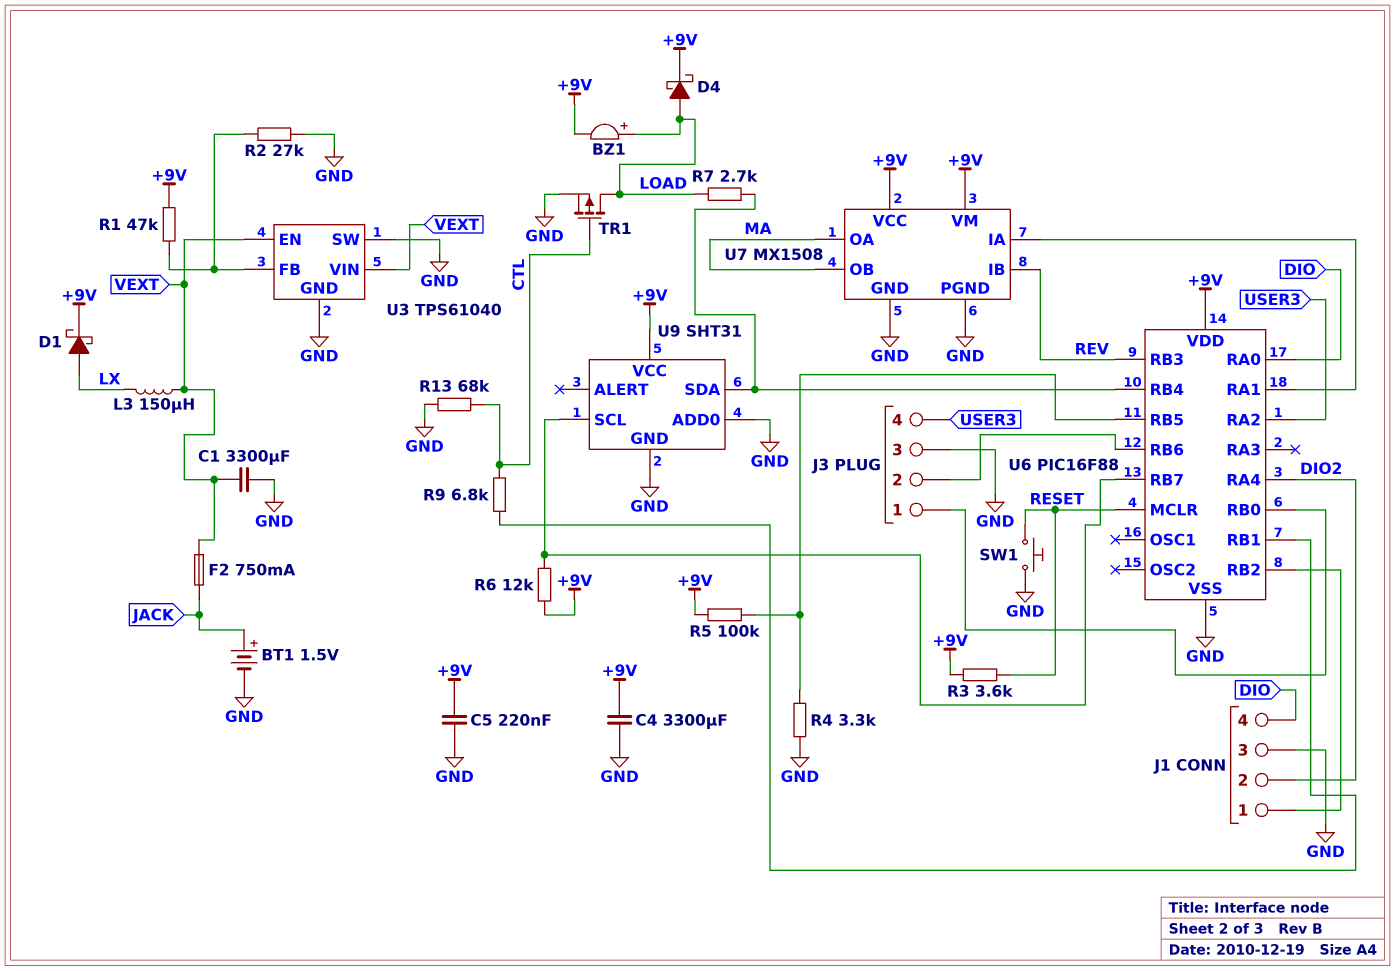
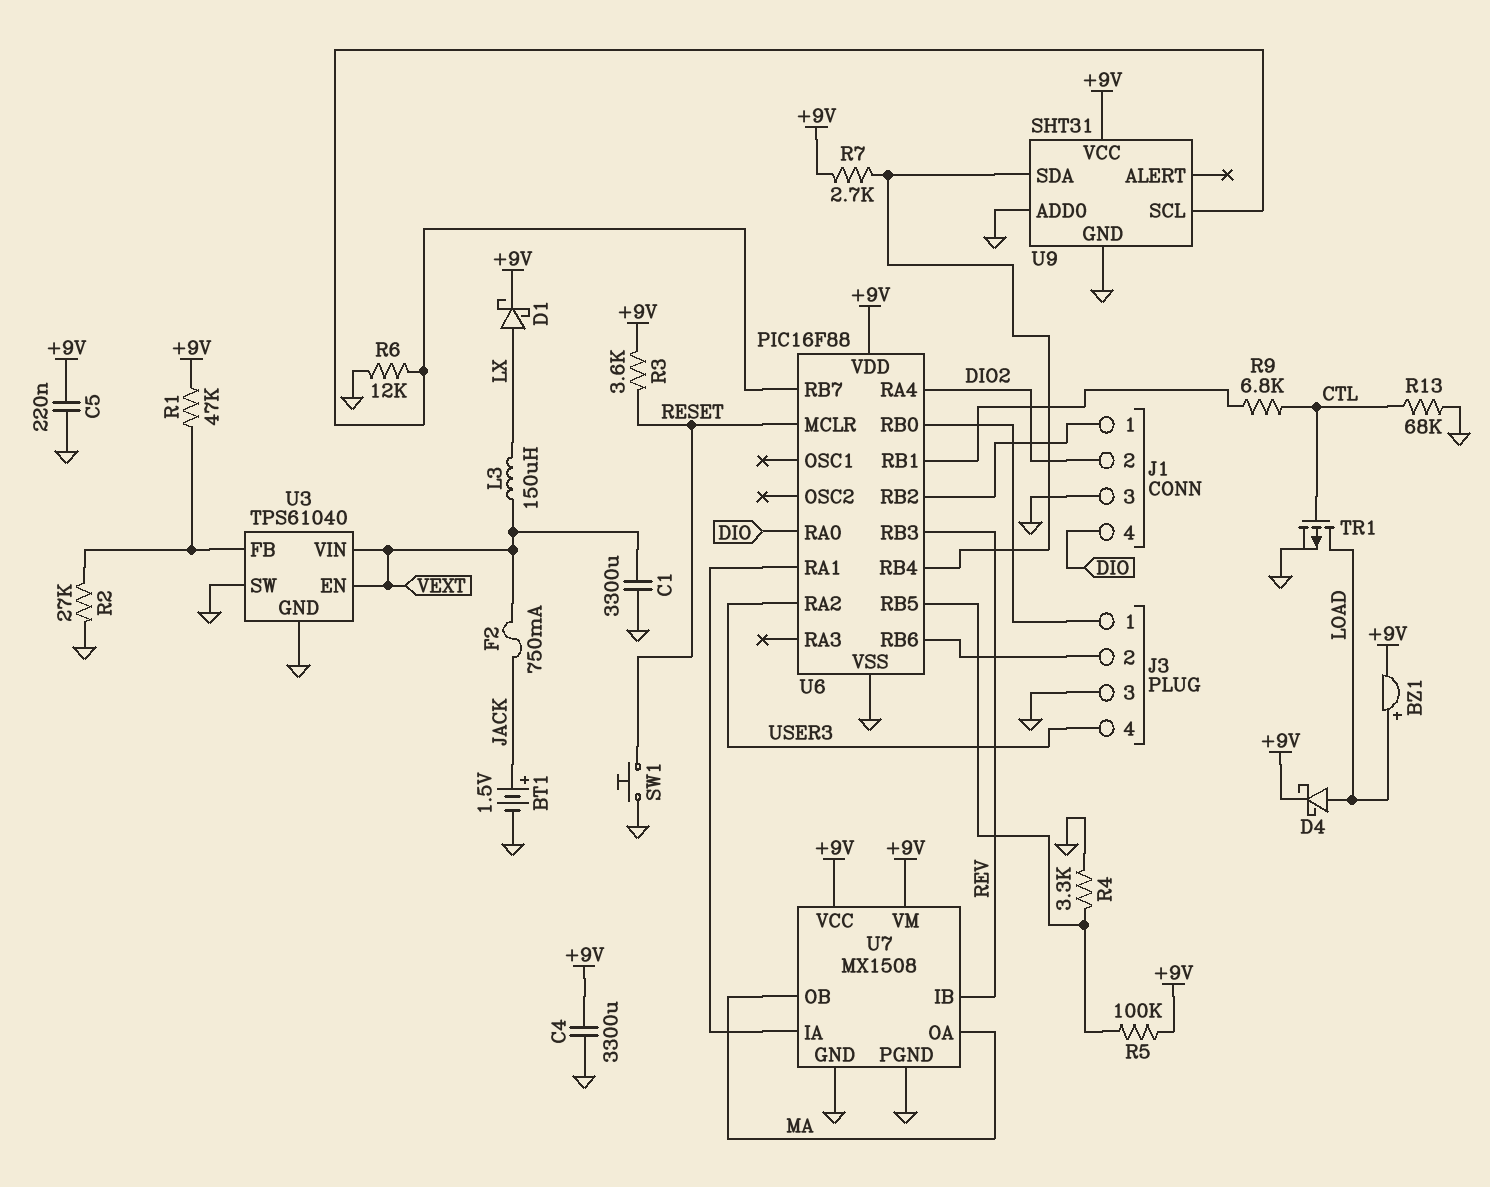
R6: 12k (+9V, U6/RB7) -> 12k (GND, U6/RB7)
R7: 2.7k (LOAD, U6/RB4) -> 2.7k (+9V, U6/RB4)

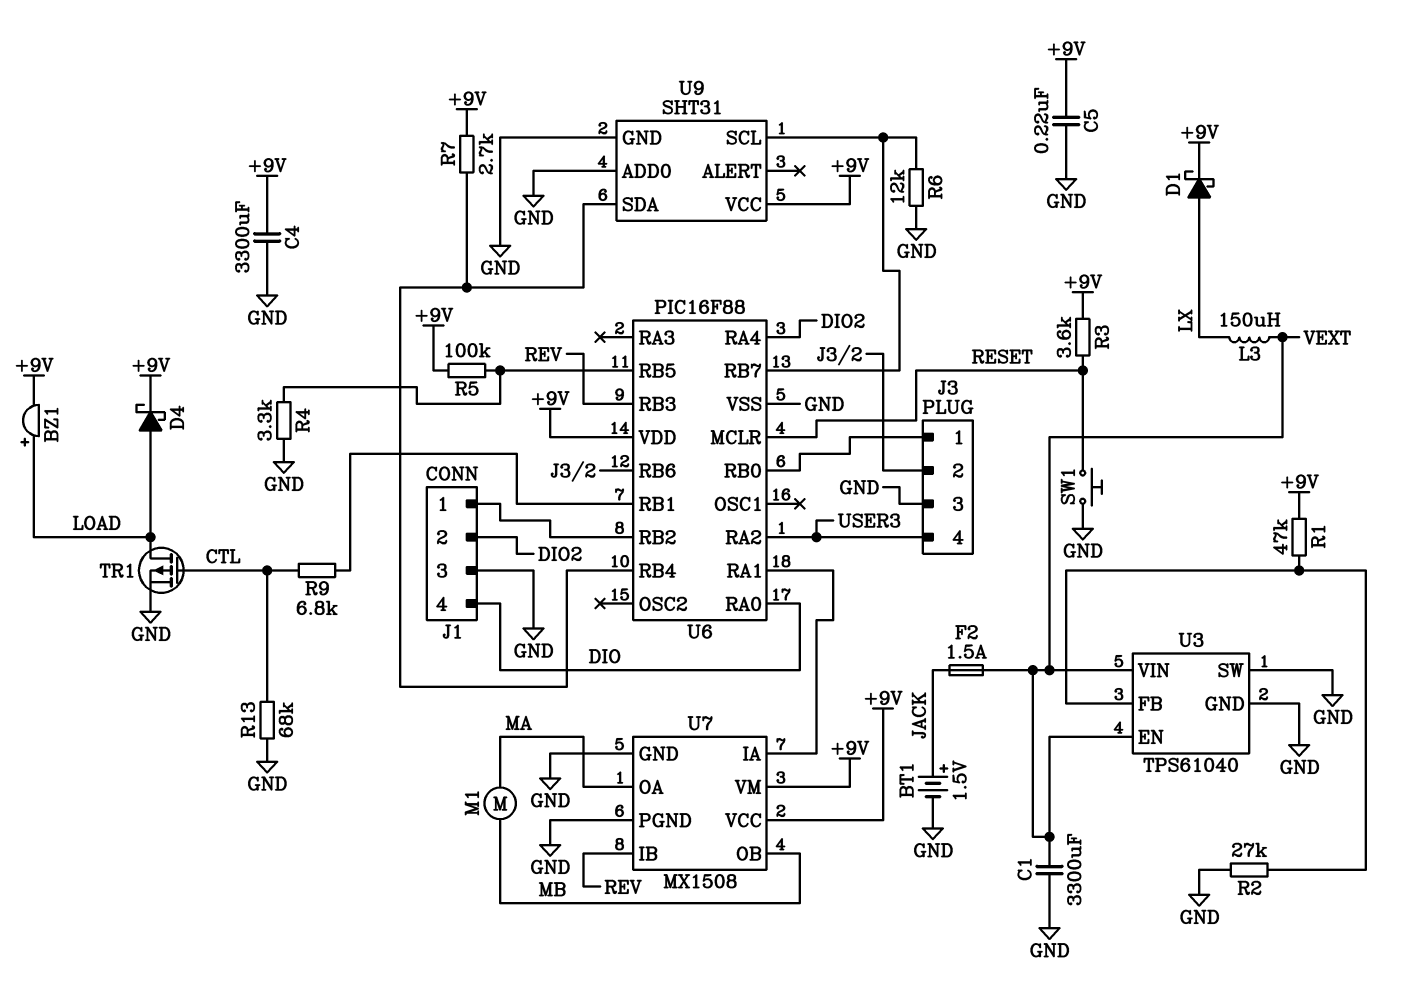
F2: 750mA (JACK, VEXT) -> 1.5A (JACK, VEXT)
M1: none -> motor (MA, MB)
U7 pin OB: MA -> MB

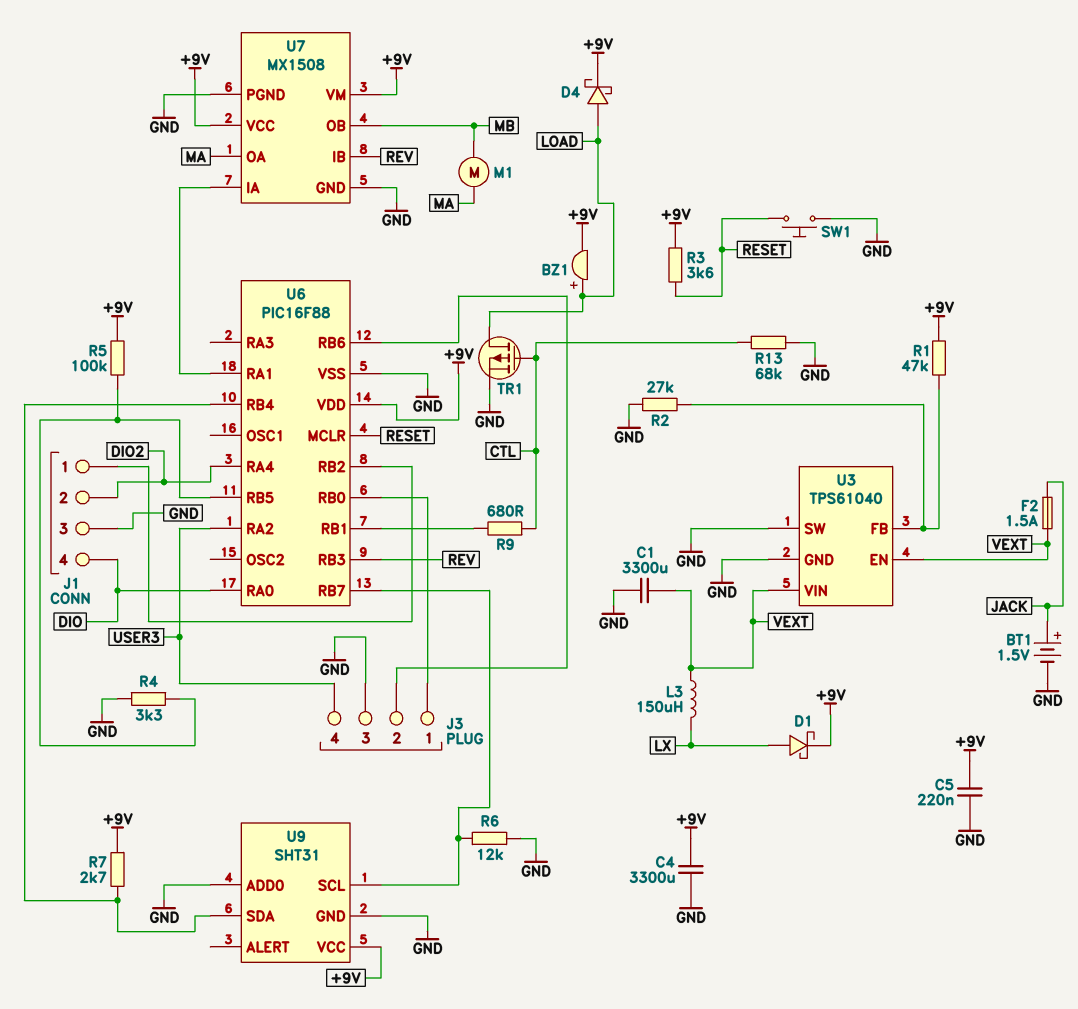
R9: 6.8k (CTL, U6/RB1) -> 680 (CTL, U6/RB1)

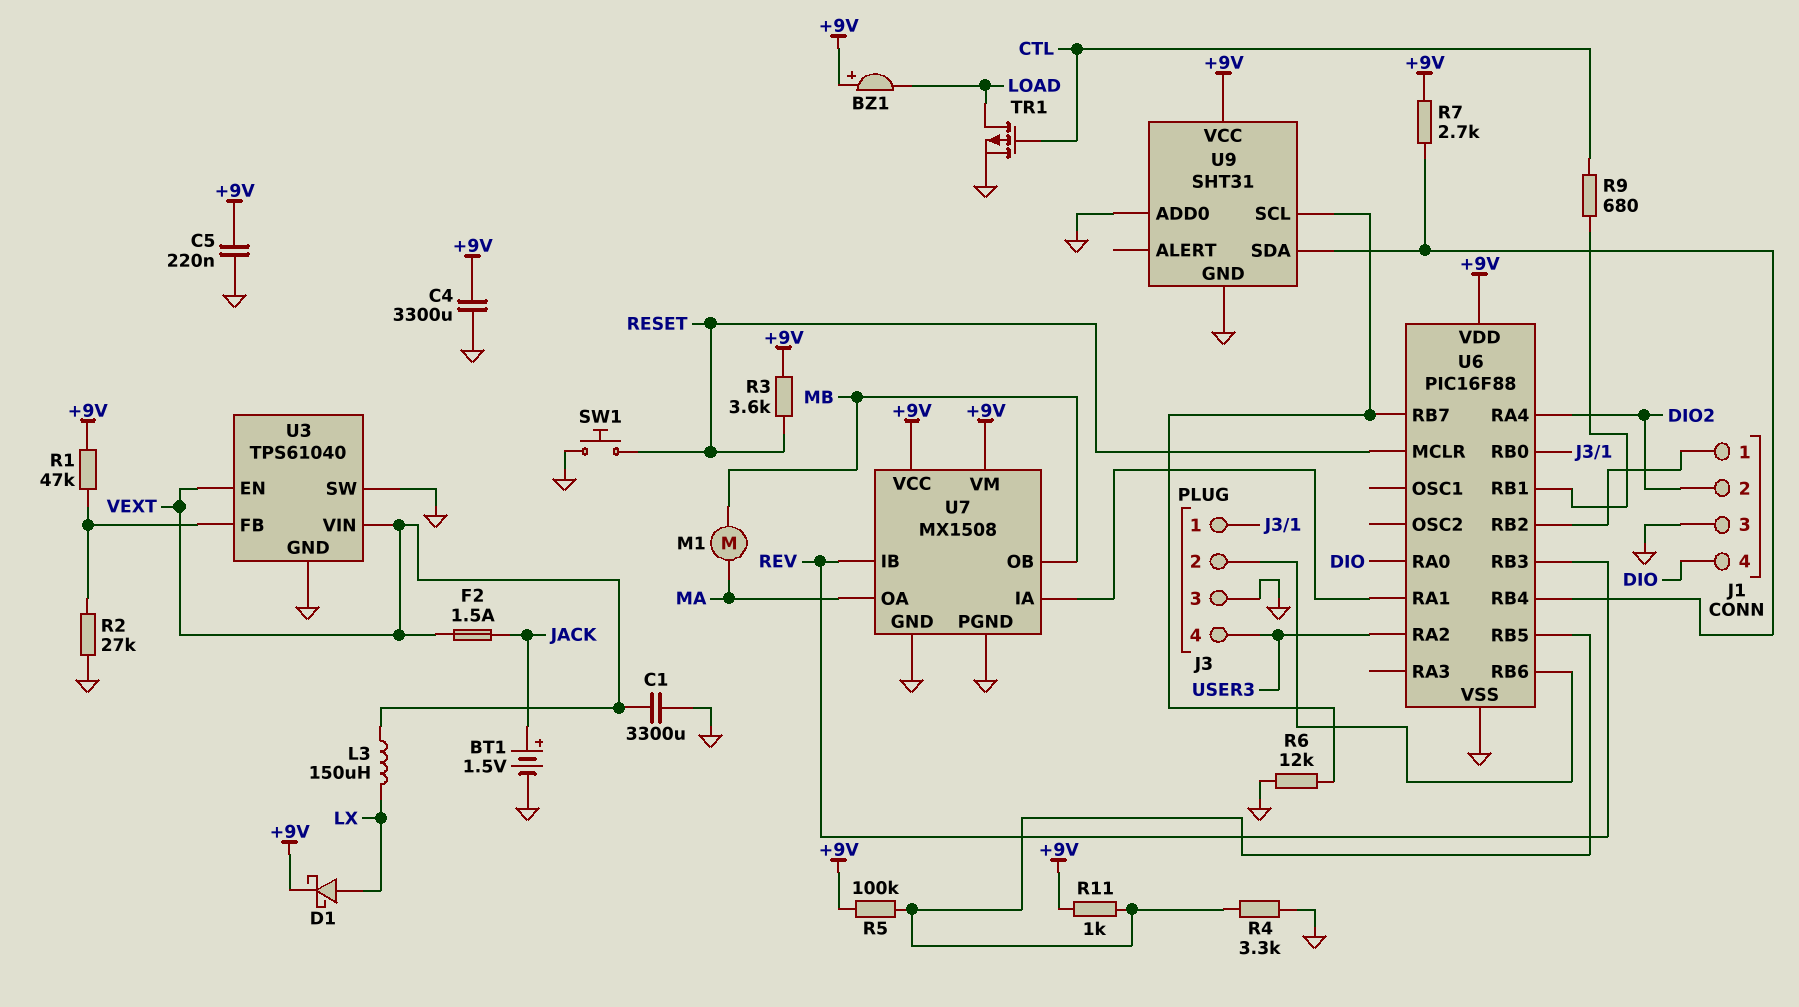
BZ1: buzzer (plus LOAD, minus +9V) -> buzzer (plus +9V, minus LOAD)
D4: schottky (A LOAD, K +9V) -> none
R11: none -> 1k (+9V, U6/RB5)
R13: 68k (CTL, GND) -> none

